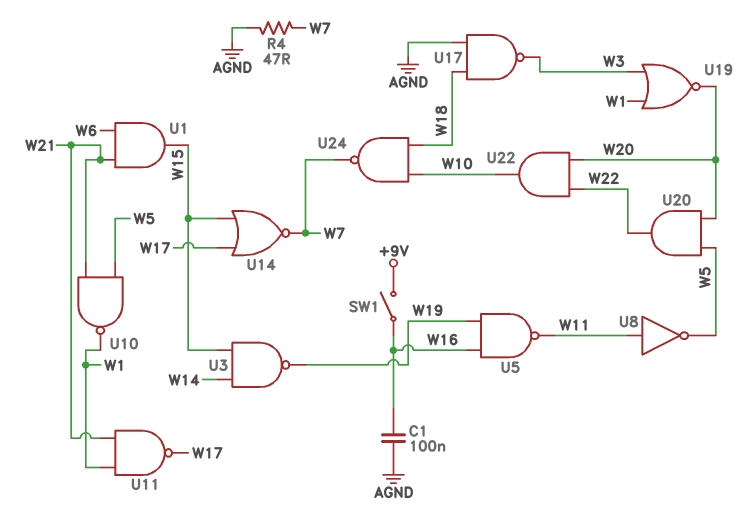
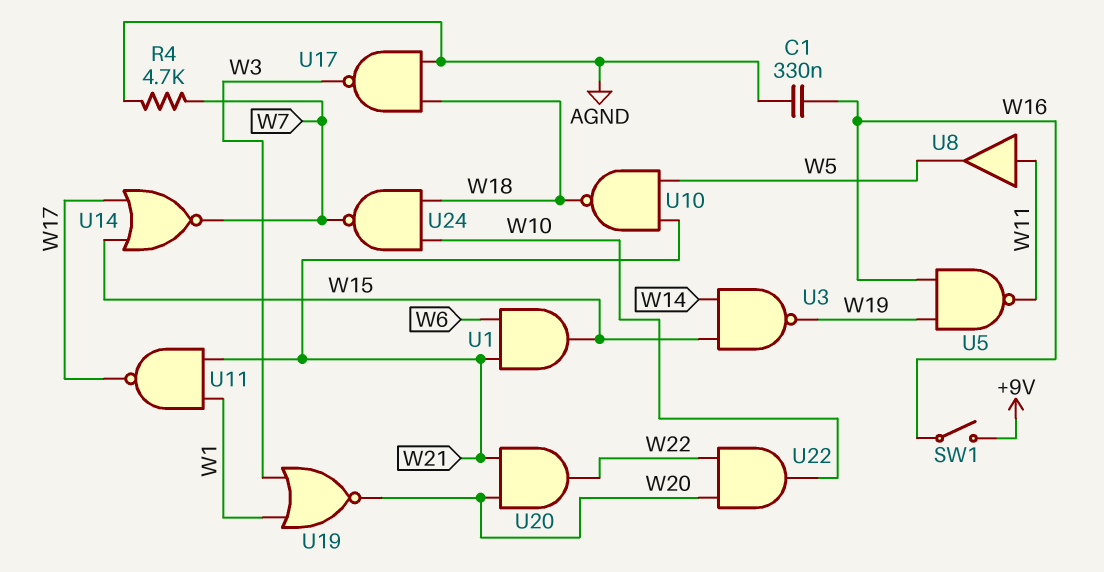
C1: 100nF (AGND, W16) -> 330nF (AGND, W16)
R4: 47 (AGND, W7) -> 4.7k (AGND, W7)
U8: NOT (in W11, out W5) -> buffer (in W11, out W5)
U10: NAND (in W5, in W21, out W1) -> NAND (in W5, in W21, out W18)
U20: AND (in W5, in W20, out W22) -> AND (in W20, in W21, out W22)

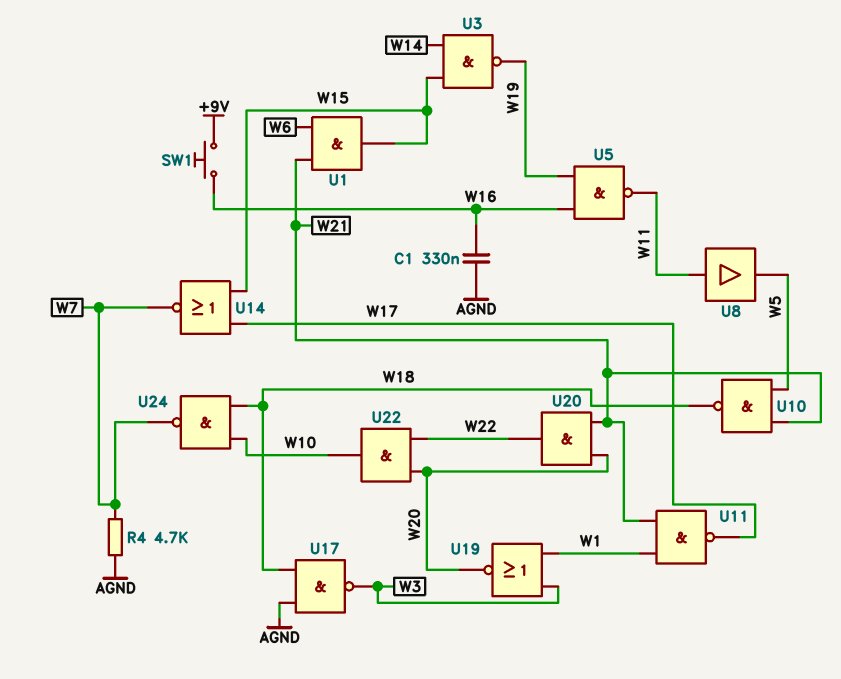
SW1: switch (+9V, W16) -> button (+9V, W16)

